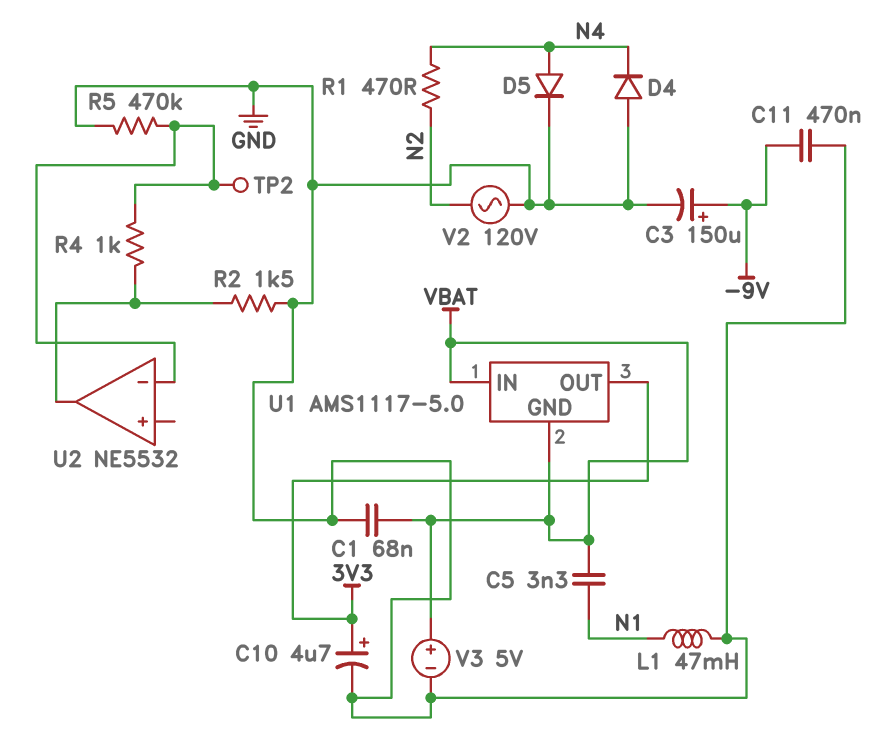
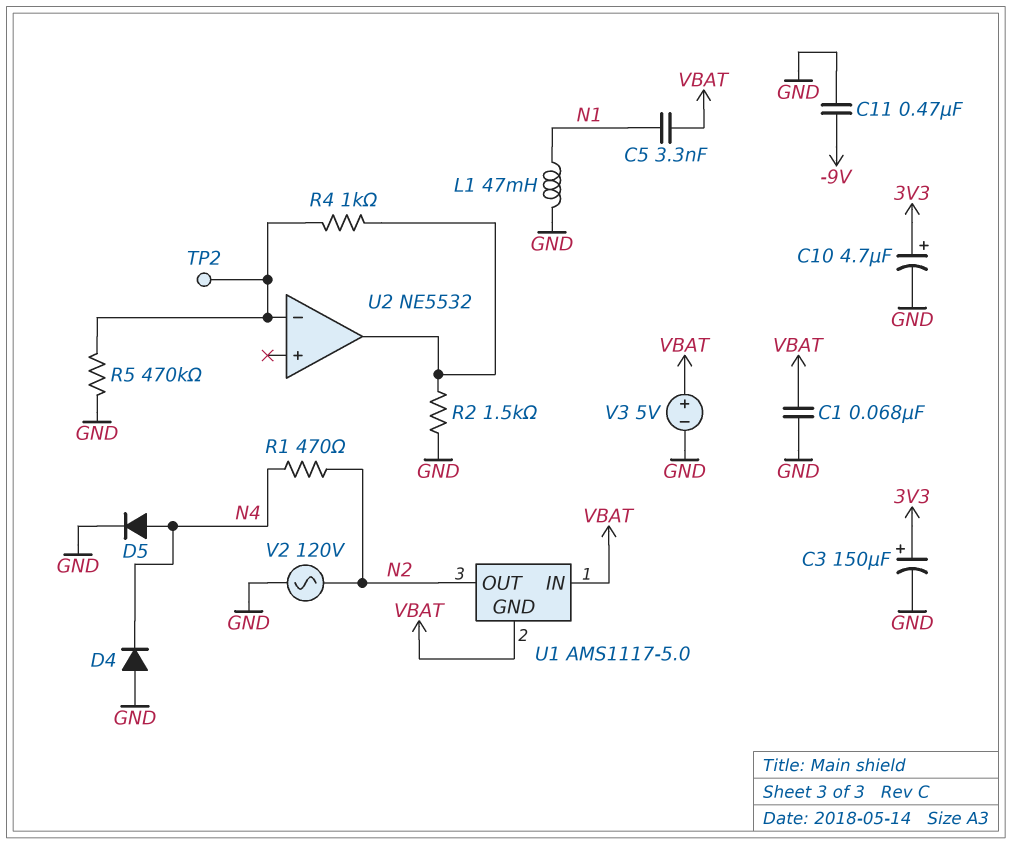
C3: 150uF (plus -9V, minus GND) -> 150uF (plus 3V3, minus GND)
U1 pin OUT: 3V3 -> N2

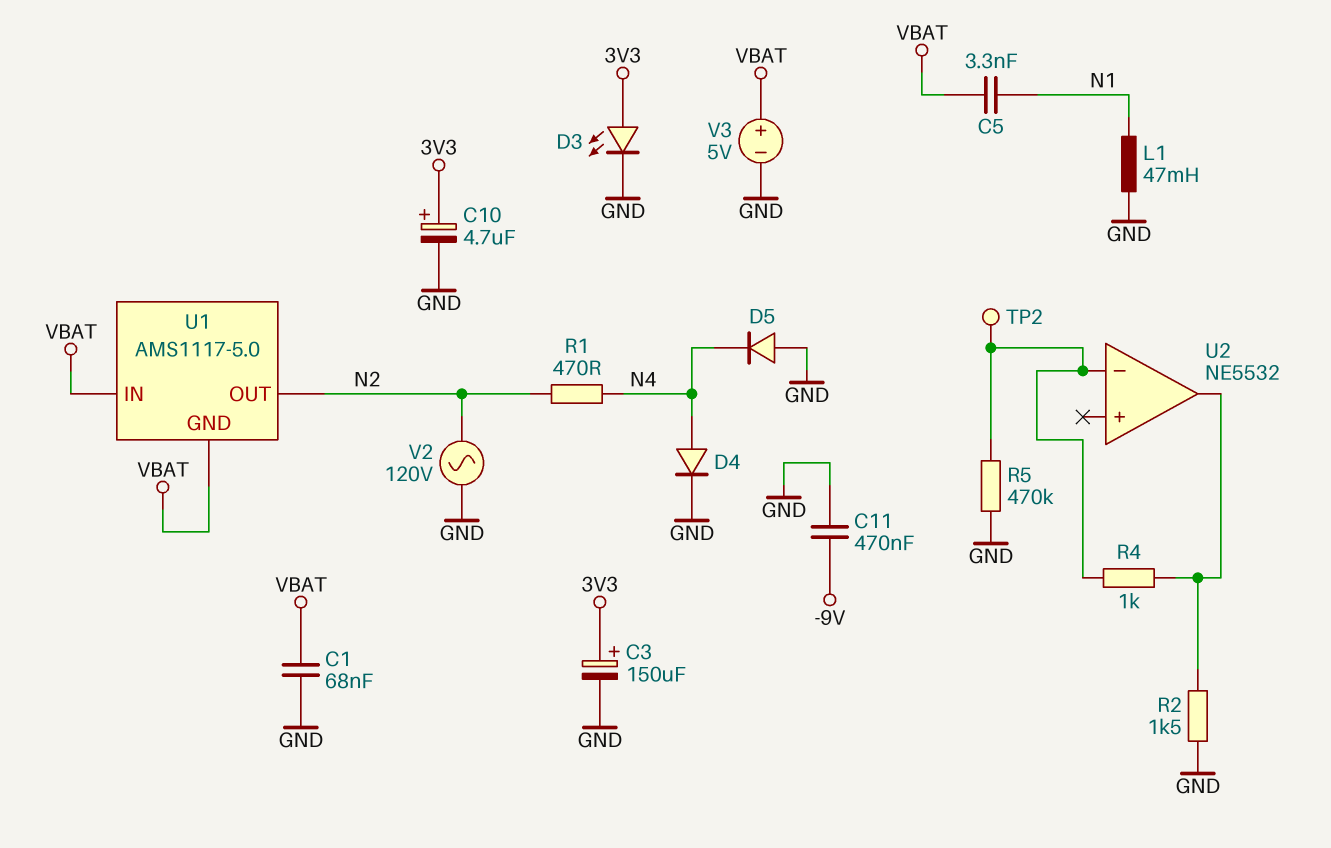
D3: none -> LED (A 3V3, K GND)
D4: diode (A GND, K N4) -> diode (A N4, K GND)
D5: diode (A N4, K GND) -> diode (A GND, K N4)

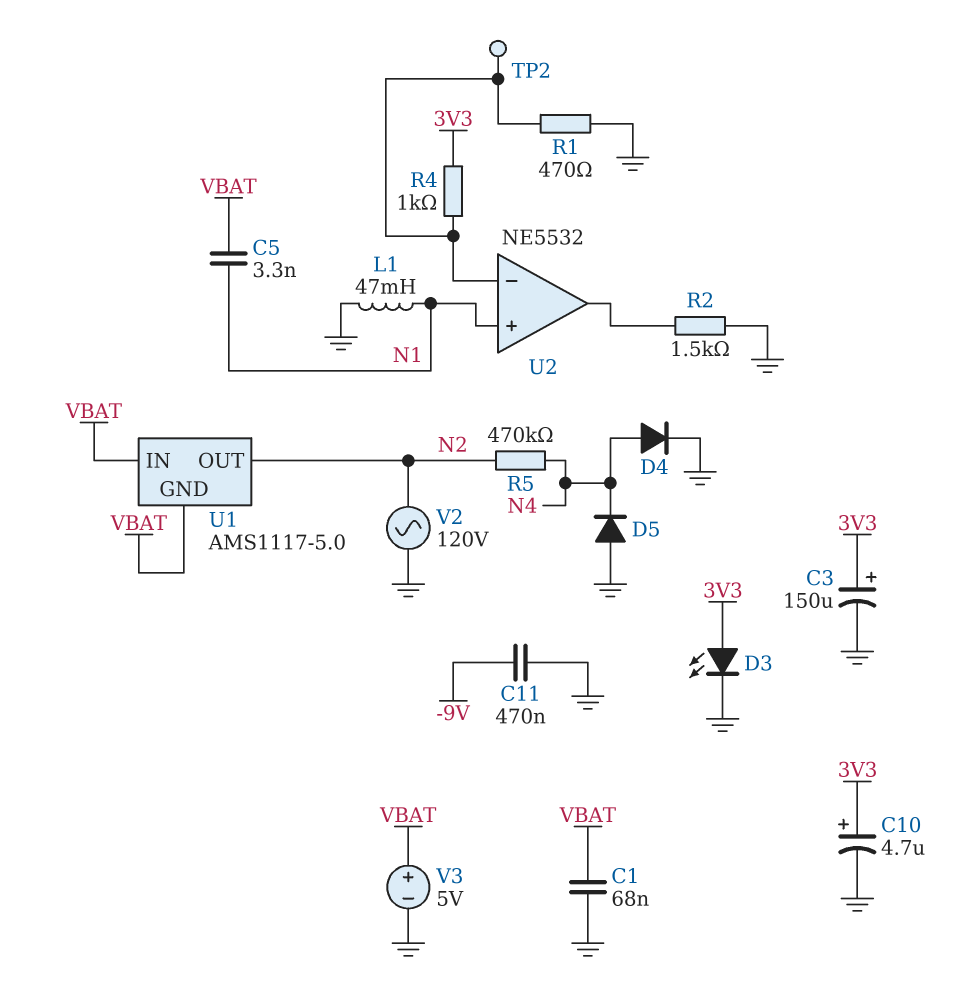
R1: 470 (N2, N4) -> 470 (GND, U2/in-)
R4: 1k (U2/in-, U2/out) -> 1k (3V3, U2/in-)
R5: 470k (GND, U2/in-) -> 470k (N2, N4)
U2 pin in+: none -> N1

